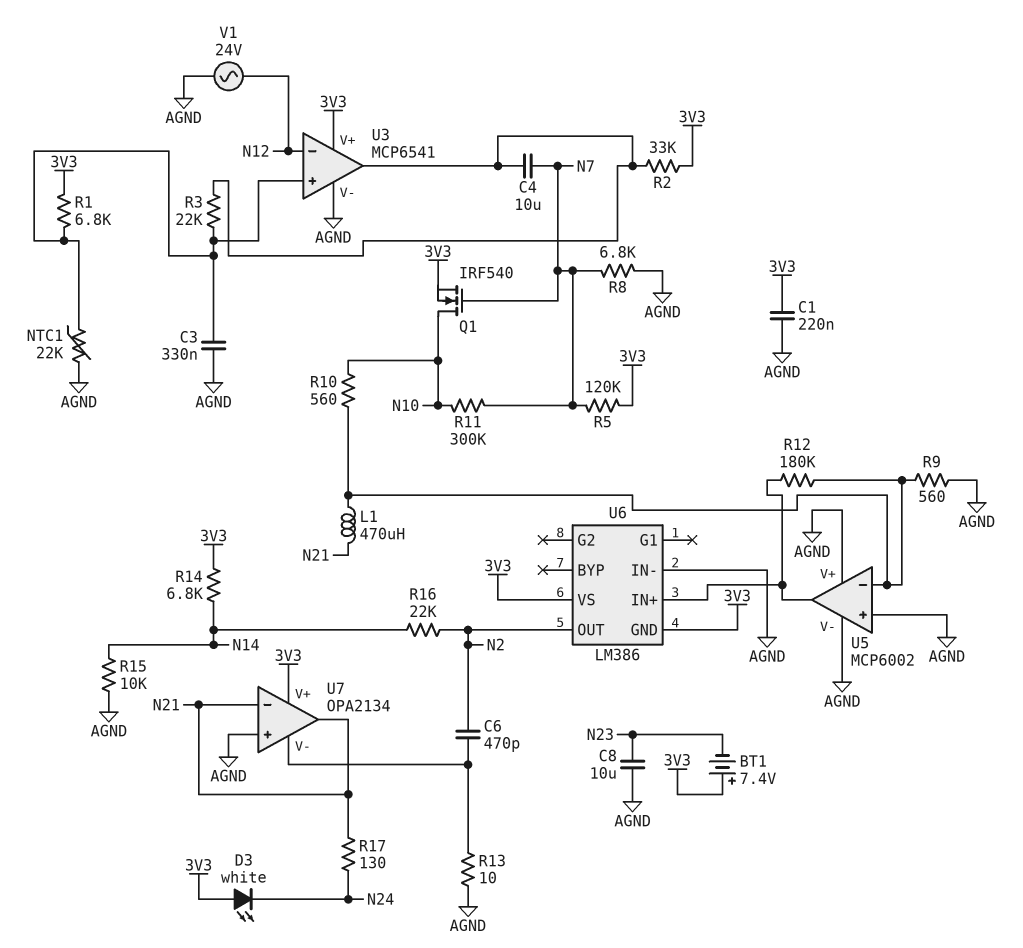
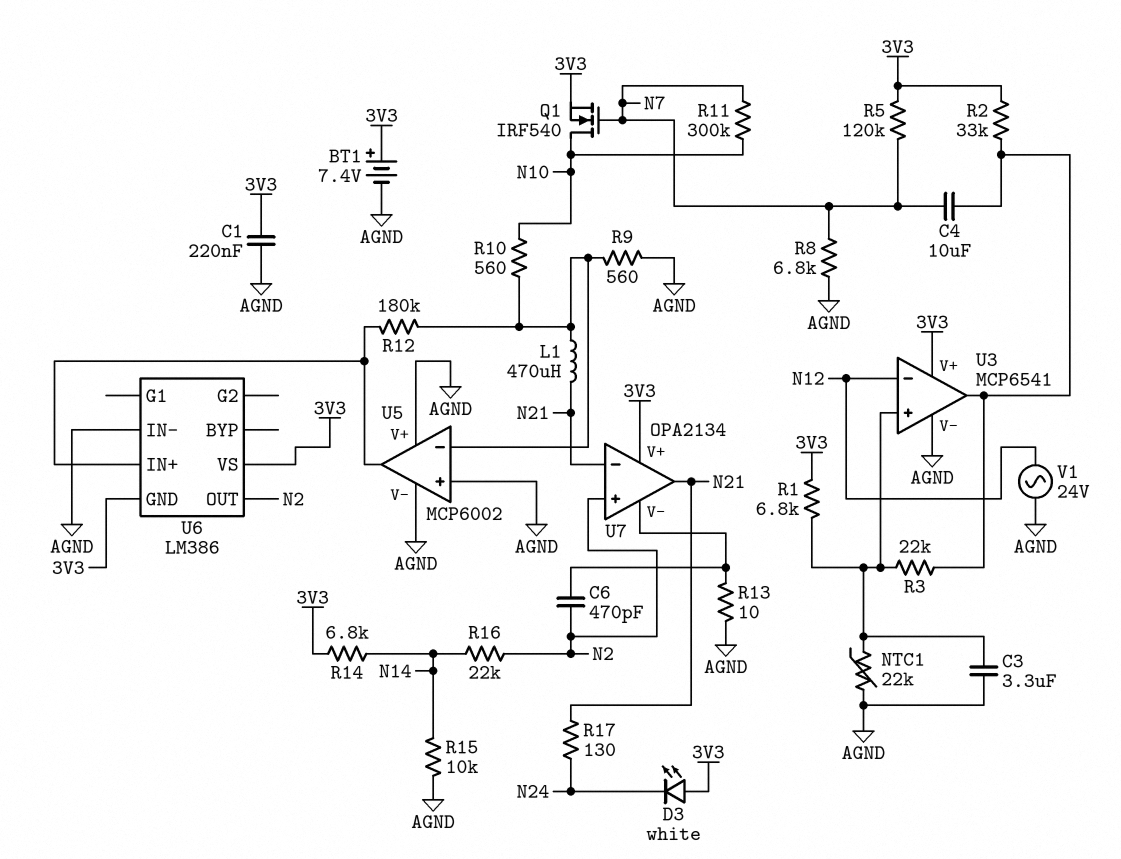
BT1: 7.4V (plus 3V3, minus N23) -> 7.4V (plus 3V3, minus AGND)
C3: 330nF (AGND, U3/in+) -> 3.3uF (AGND, U3/in+)
C8: 10uF (AGND, N23) -> none
U7 pin in+: AGND -> N2

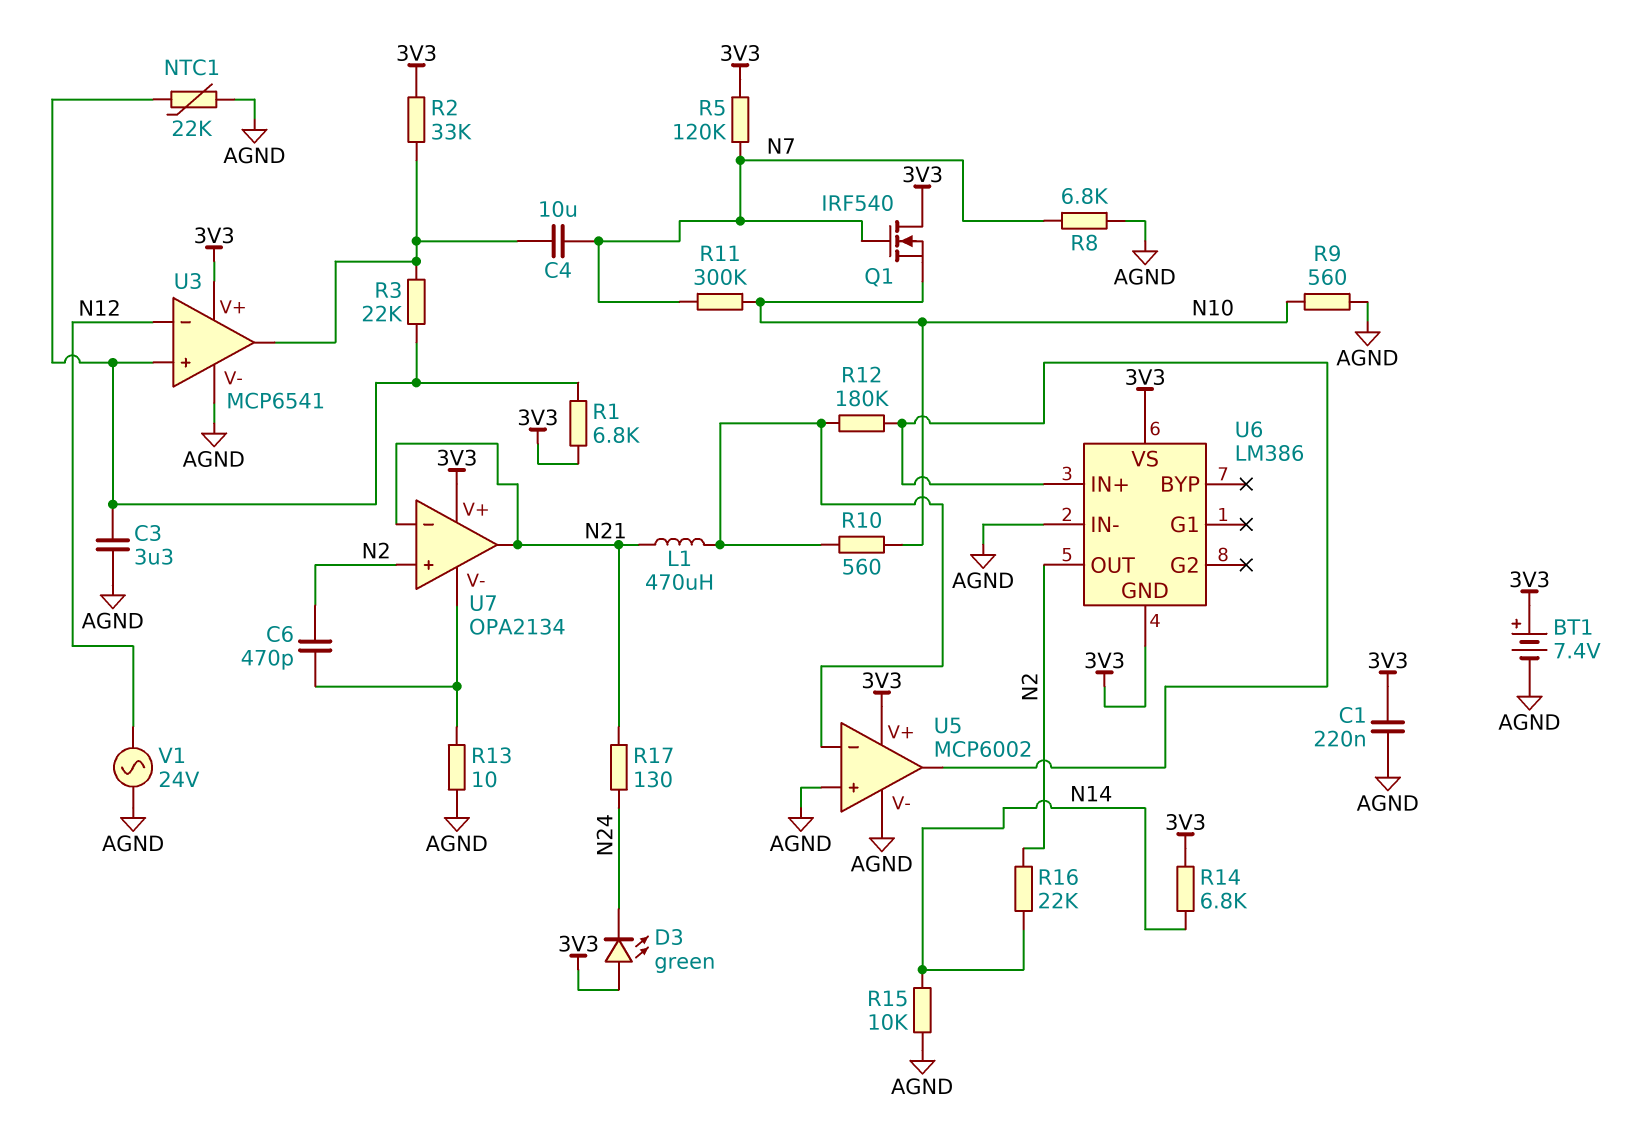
D3: LED white (A 3V3, K N24) -> LED green (A 3V3, K N24)
Q1: NMOS IRF540 (G N7, D N10, S 3V3) -> NMOS IRF540 (G N7, D 3V3, S N10)
R9: 560 (AGND, U5/in-) -> 560 (AGND, N10)
U5 pin V+: AGND -> 3V3

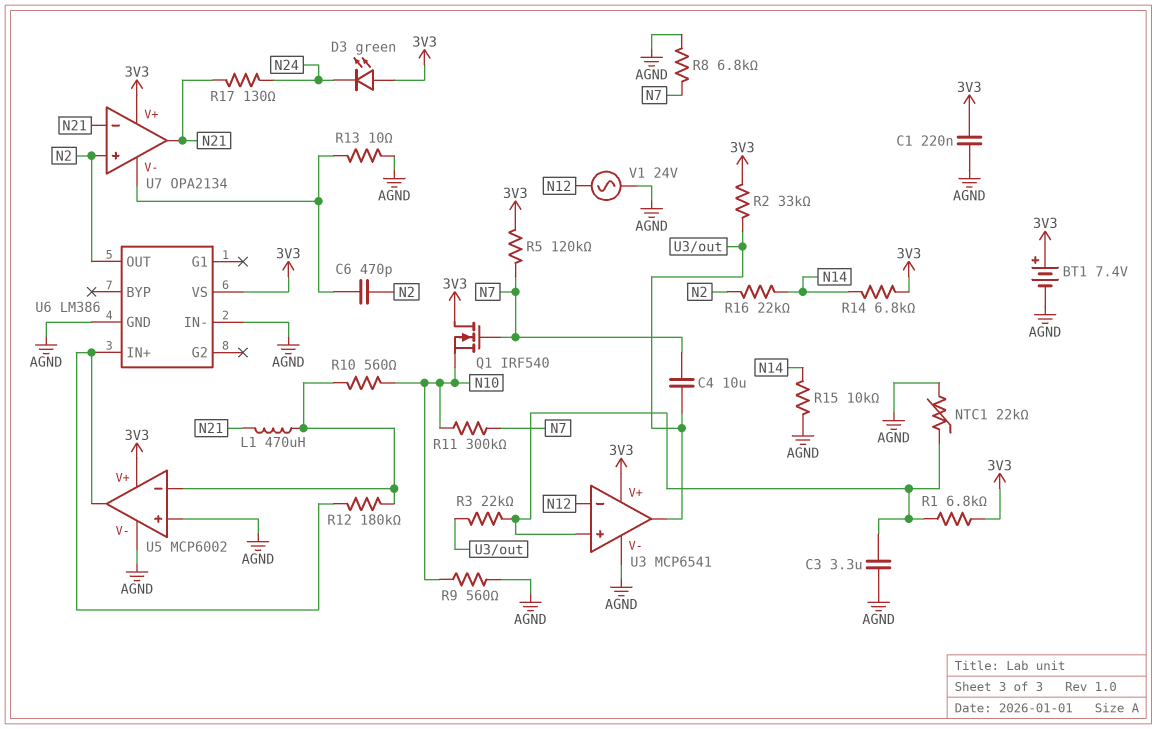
U6 pin GND: 3V3 -> AGND

